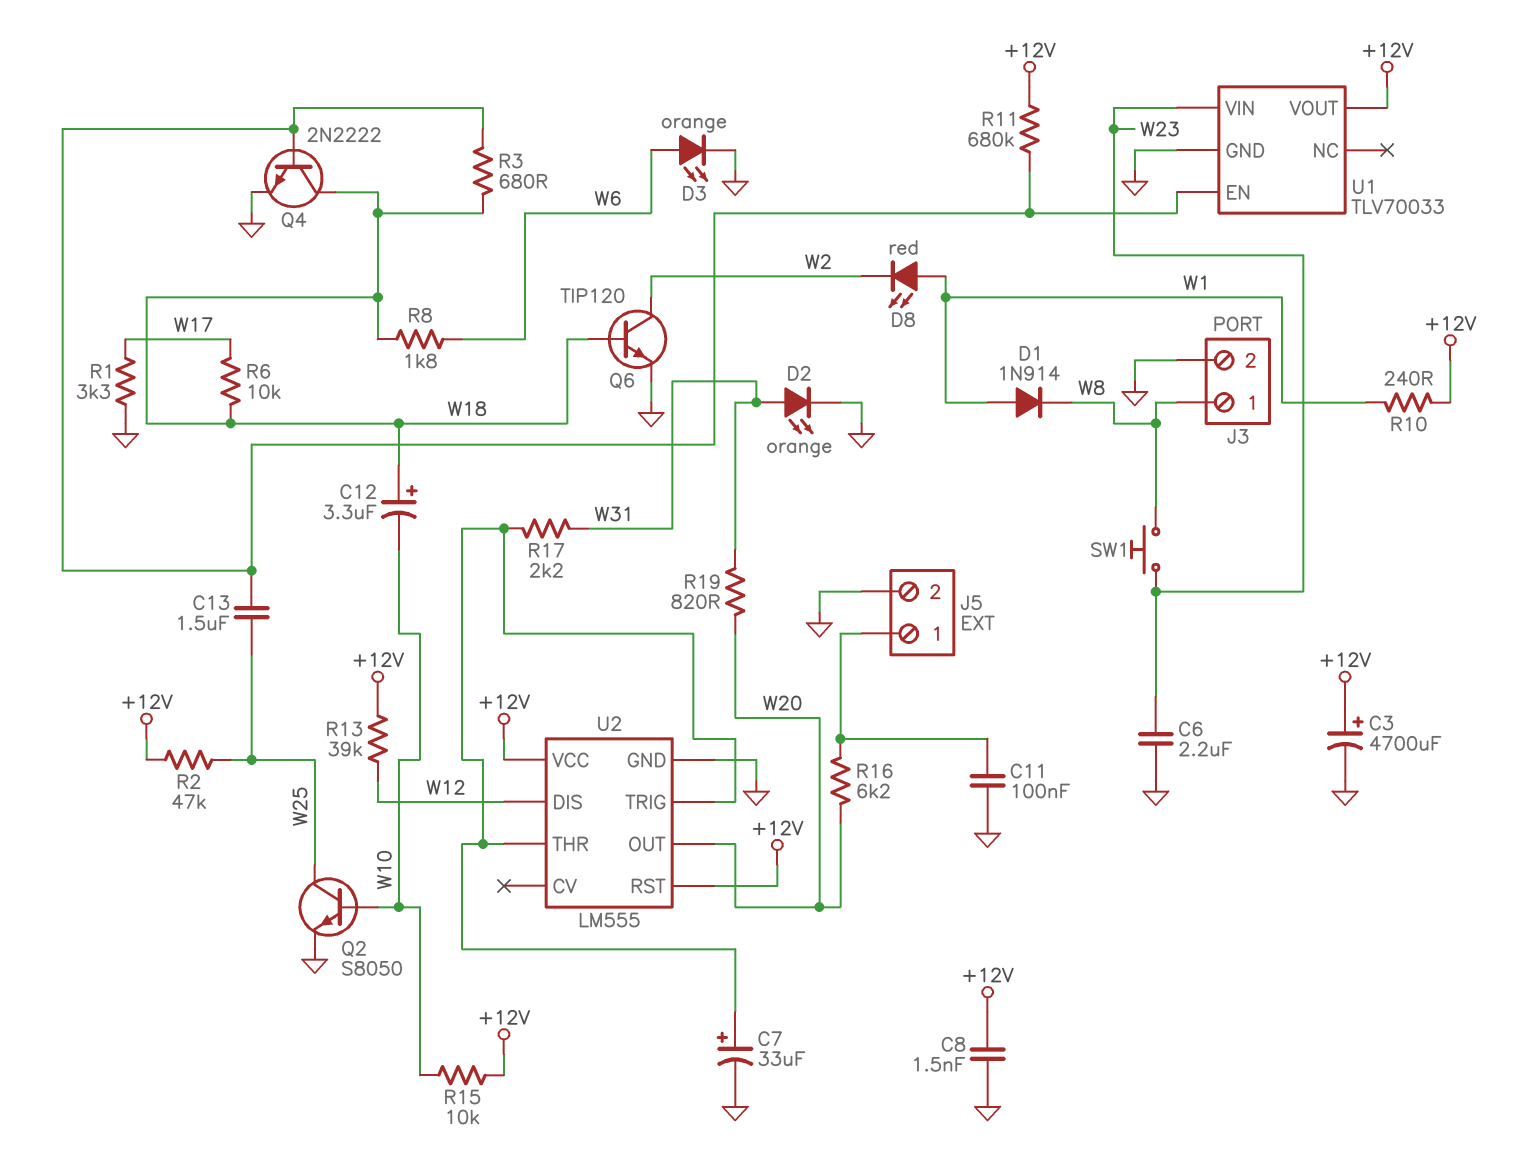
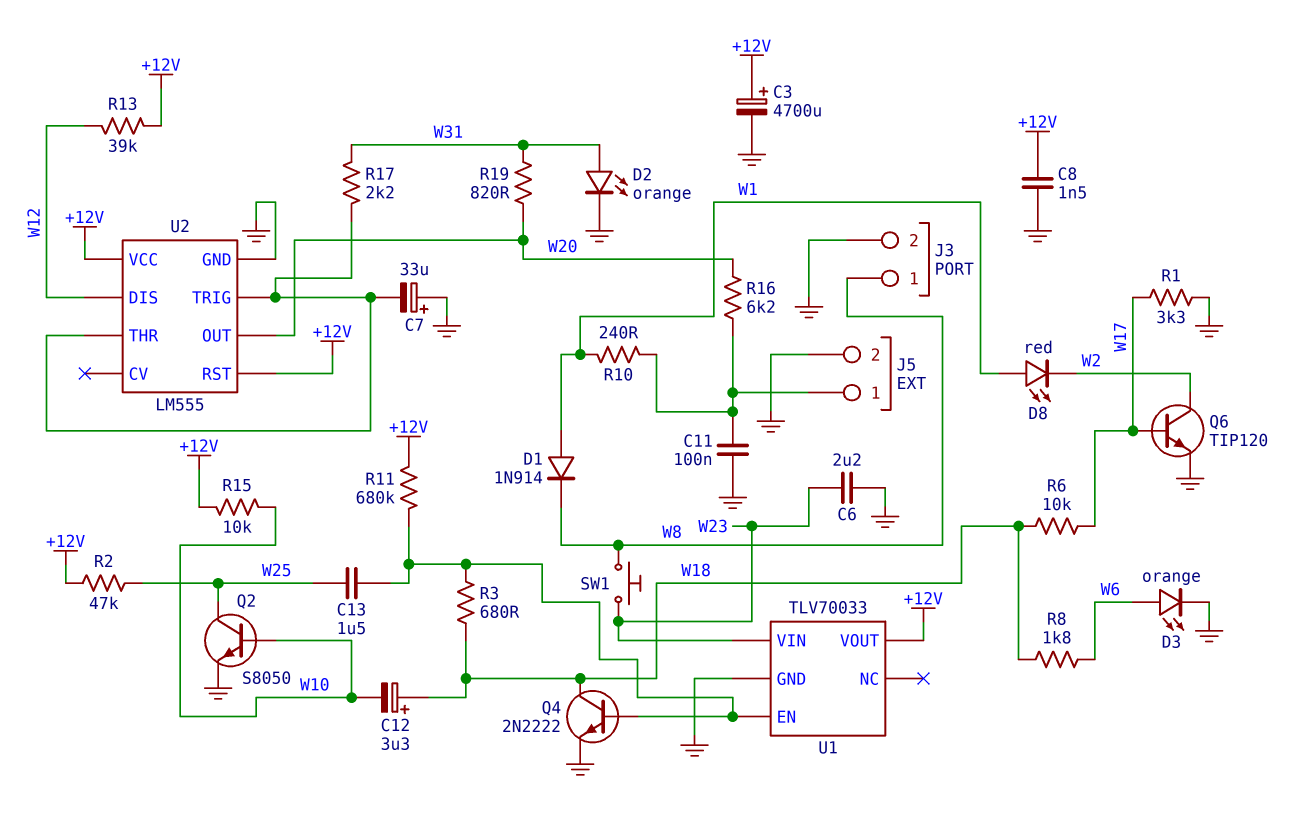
C7: 33uF (plus U2/THR, minus GND) -> 33uF (plus GND, minus U2/THR)
Q6: NPN TIP120 (B W18, C W2, E GND) -> NPN TIP120 (B W17, C W2, E GND)
R10: 240 (+12V, W1) -> 240 (J5/1, W1)

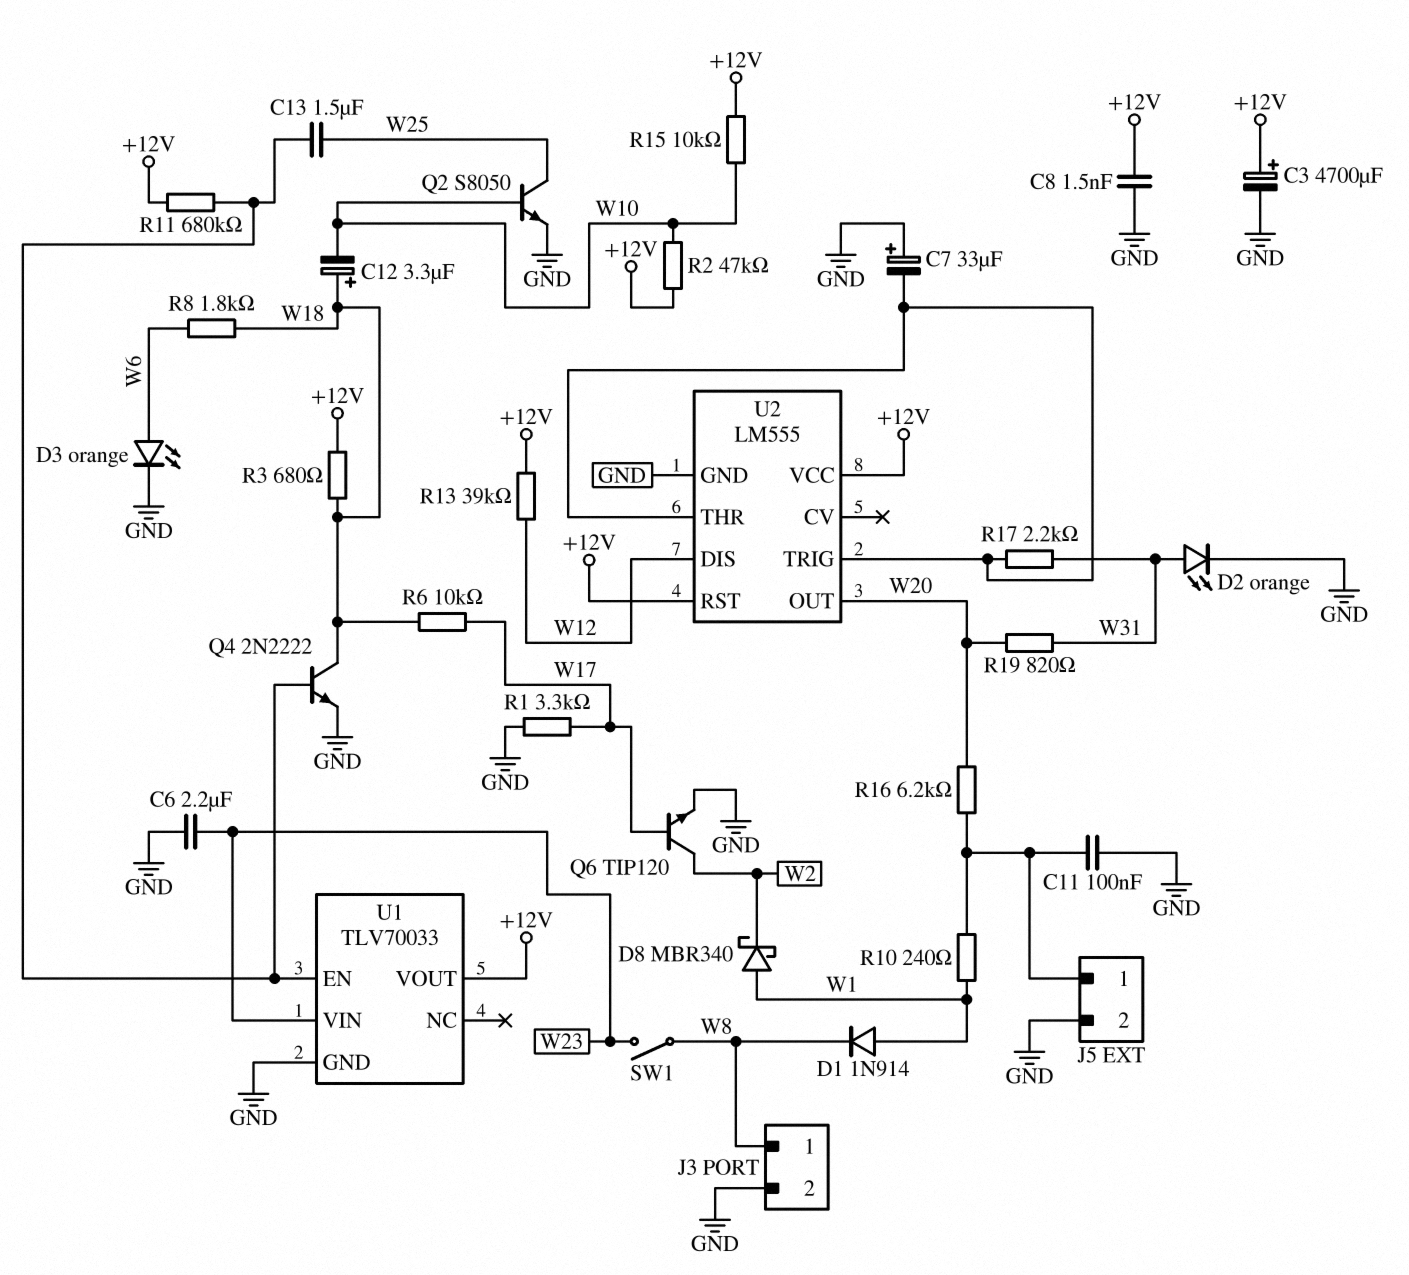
D8: LED red (A W1, K W2) -> schottky MBR340 (A W1, K W2)
R2: 47k (+12V, W25) -> 47k (+12V, W10)
R3: 680 (U1/EN, W18) -> 680 (+12V, W18)
SW1: button (W8, W23) -> switch (W8, W23)

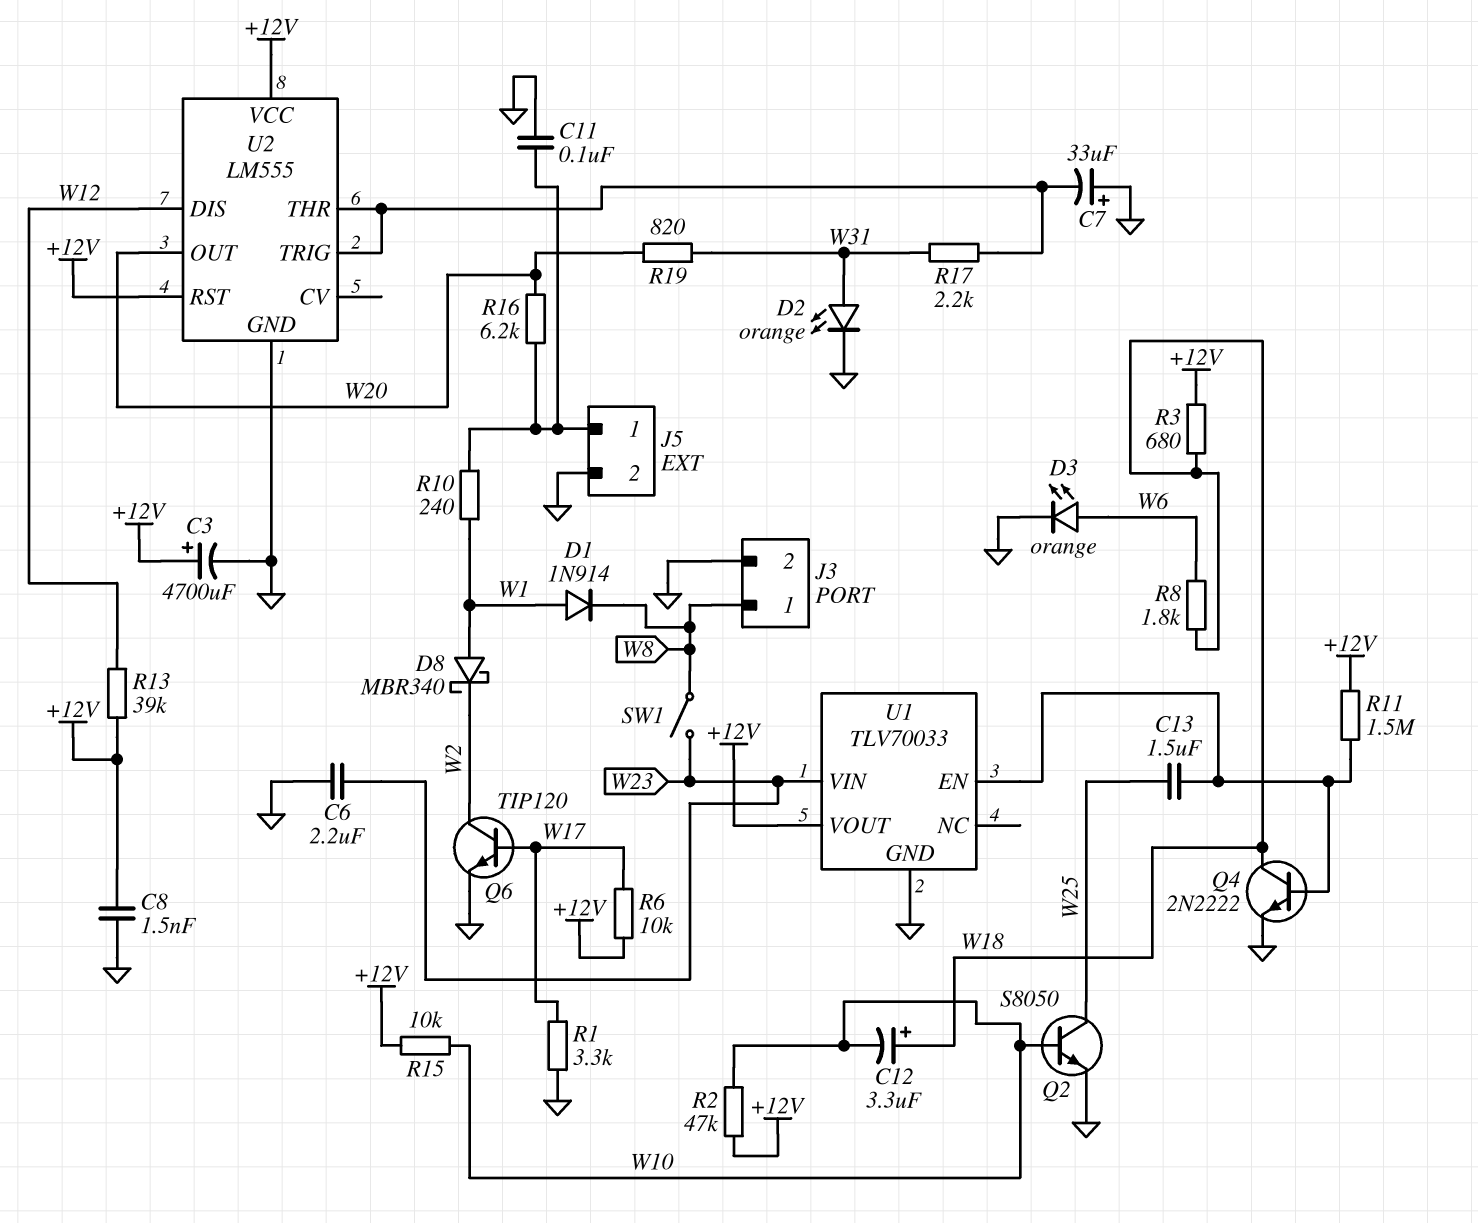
R6: 10k (W17, W18) -> 10k (+12V, W17)
R11: 680k (+12V, U1/EN) -> 1.5M (+12V, U1/EN)

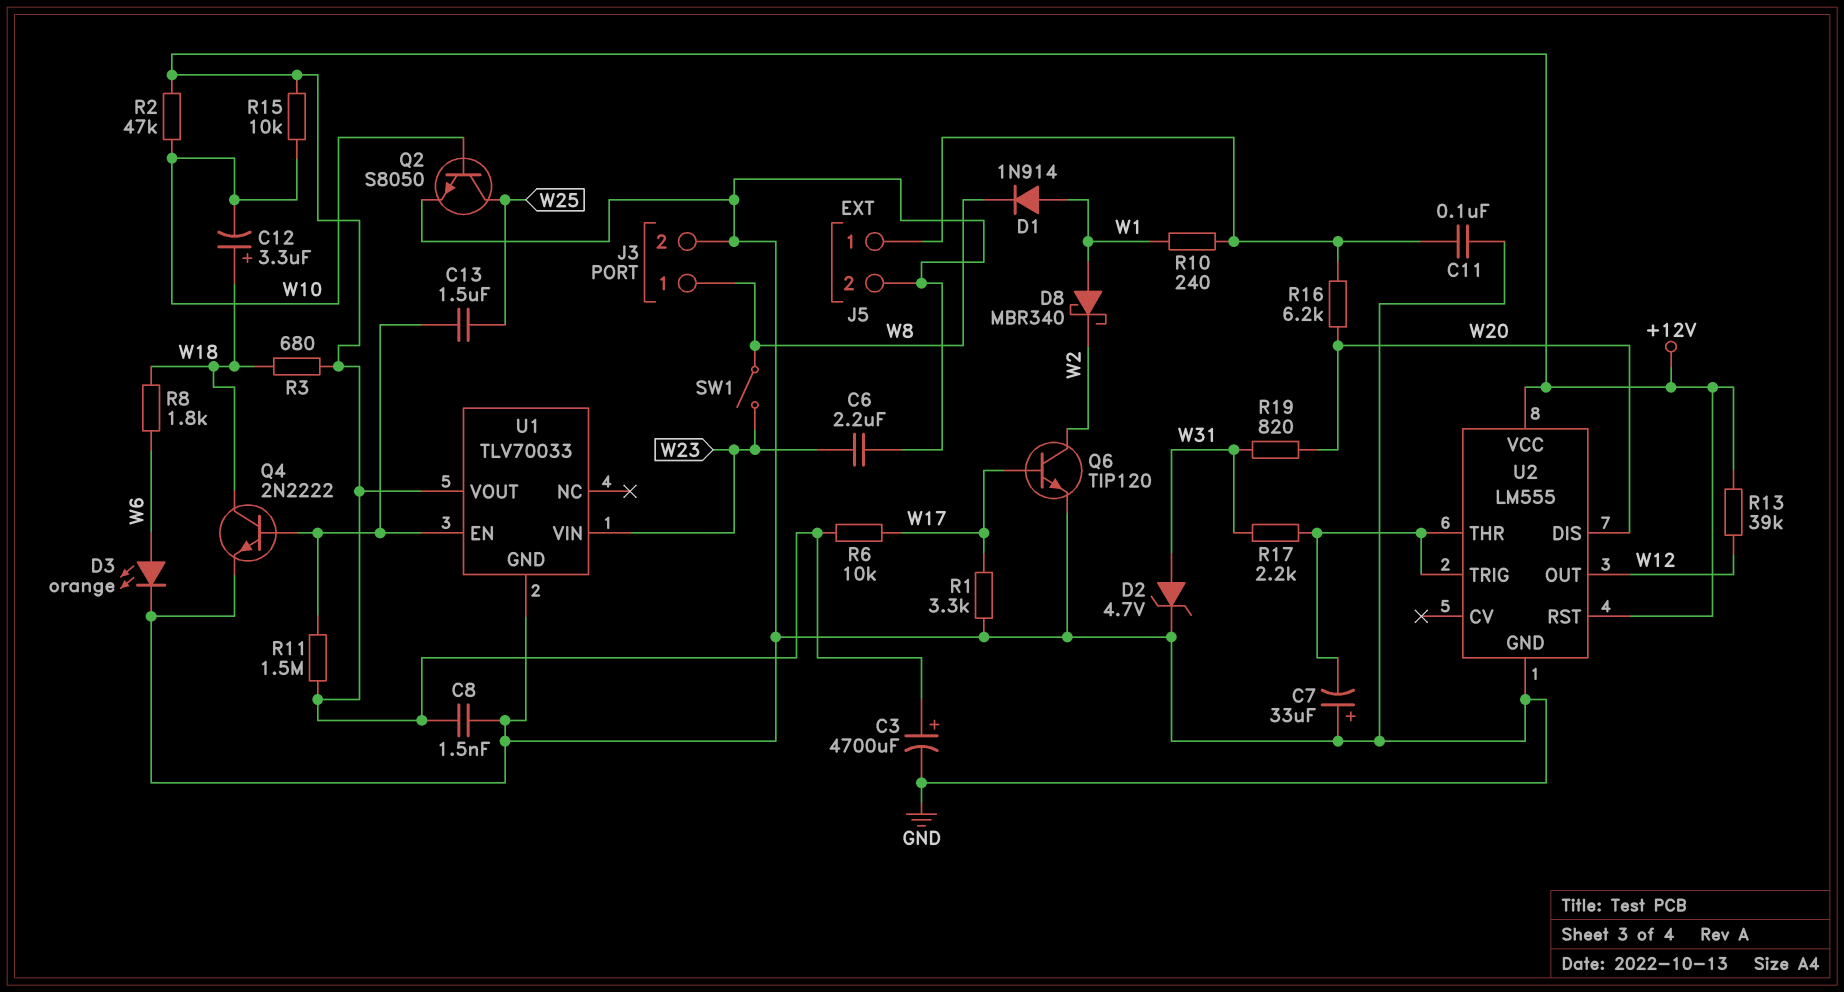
D2: LED orange (A W31, K GND) -> zener 4.7V (A W31, K GND)
U2 pin DIS: W12 -> W20
U2 pin OUT: W20 -> W12

